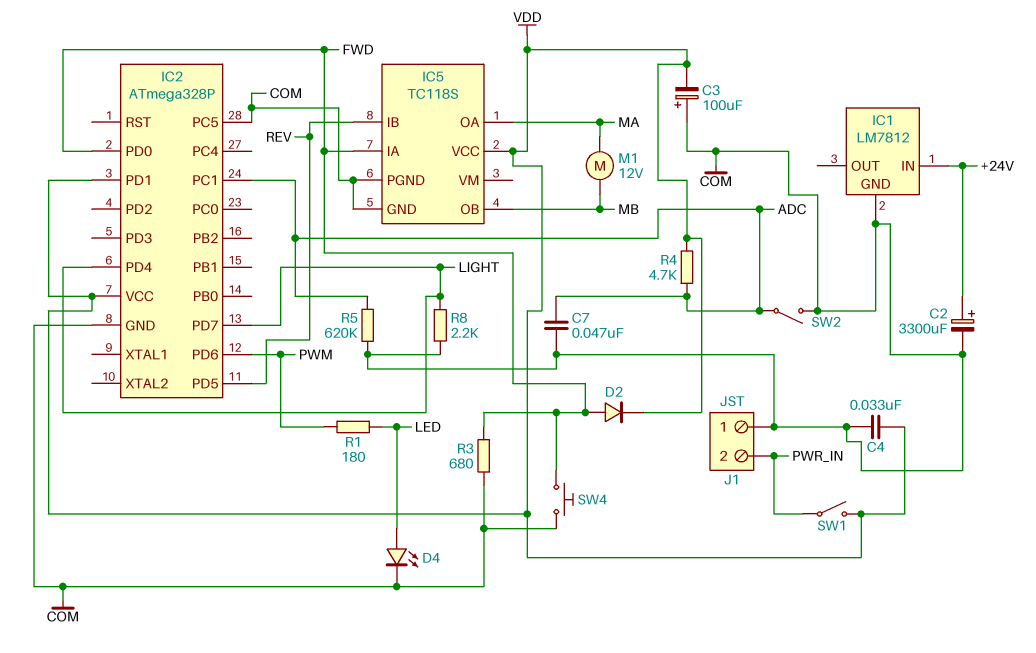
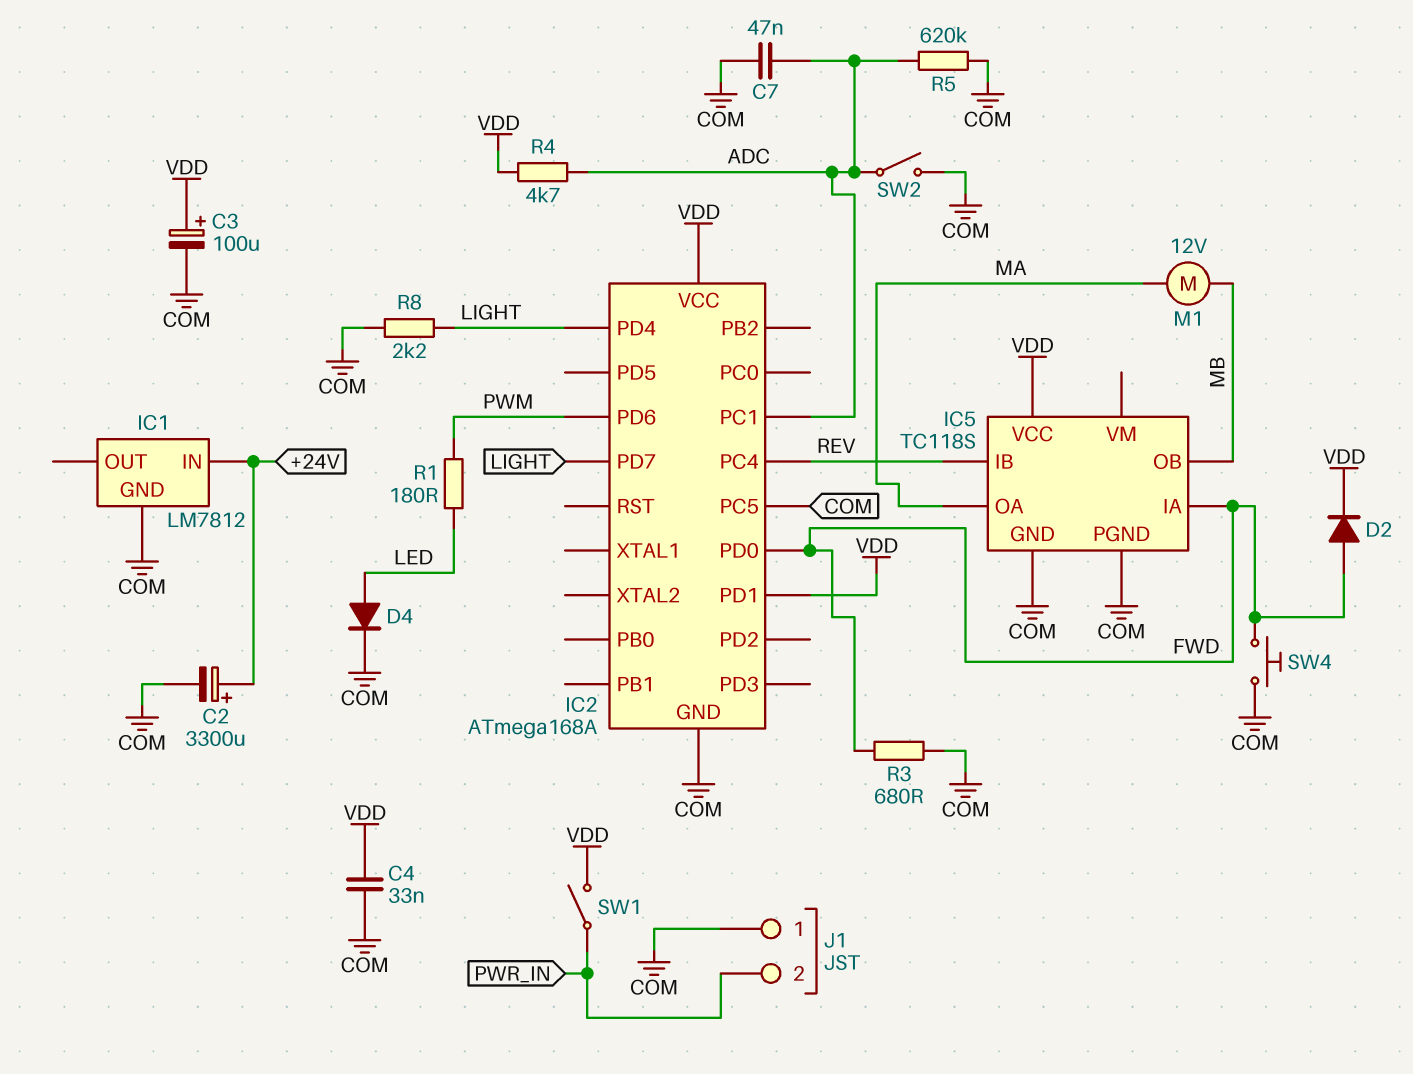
C3: 100uF (plus COM, minus VDD) -> 100uF (plus VDD, minus COM)
D4: LED (A LED, K COM) -> diode (A LED, K COM)
IC2: ATmega328P -> ATmega168A
IC2 pin PC4: none -> REV
IC2 pin PD5: REV -> none

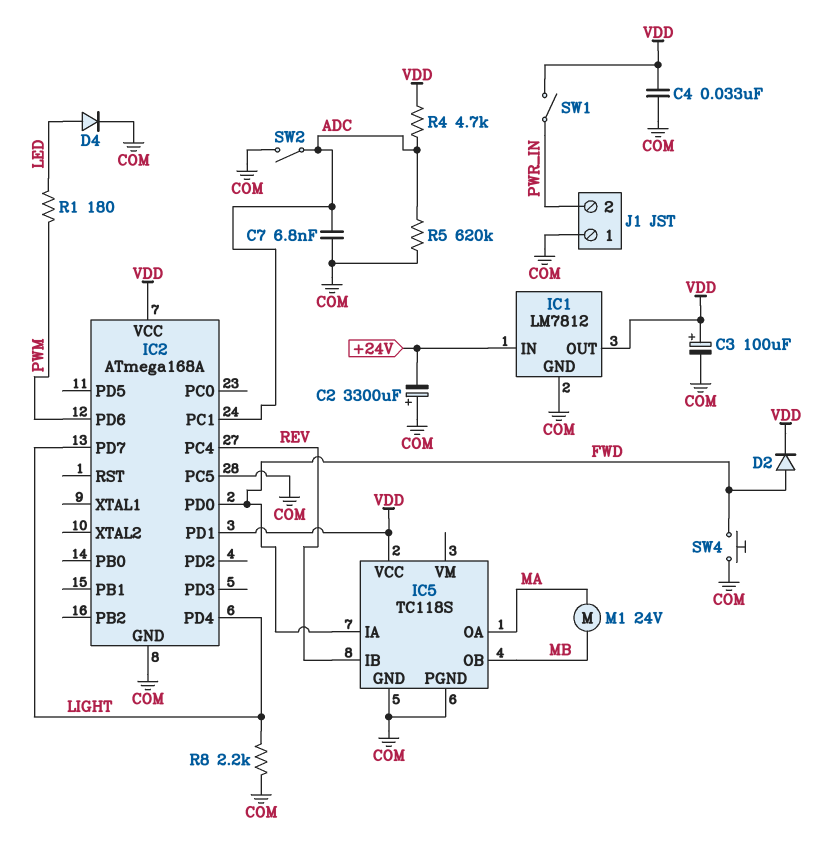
C2: 3300uF (plus +24V, minus COM) -> 3300uF (plus COM, minus +24V)
C7: 47nF (ADC, COM) -> 6.8nF (ADC, COM)
IC1 pin OUT: none -> VDD
M1: motor 12V (MA, MB) -> motor 24V (MA, MB)
R3: 680 (COM, FWD) -> none

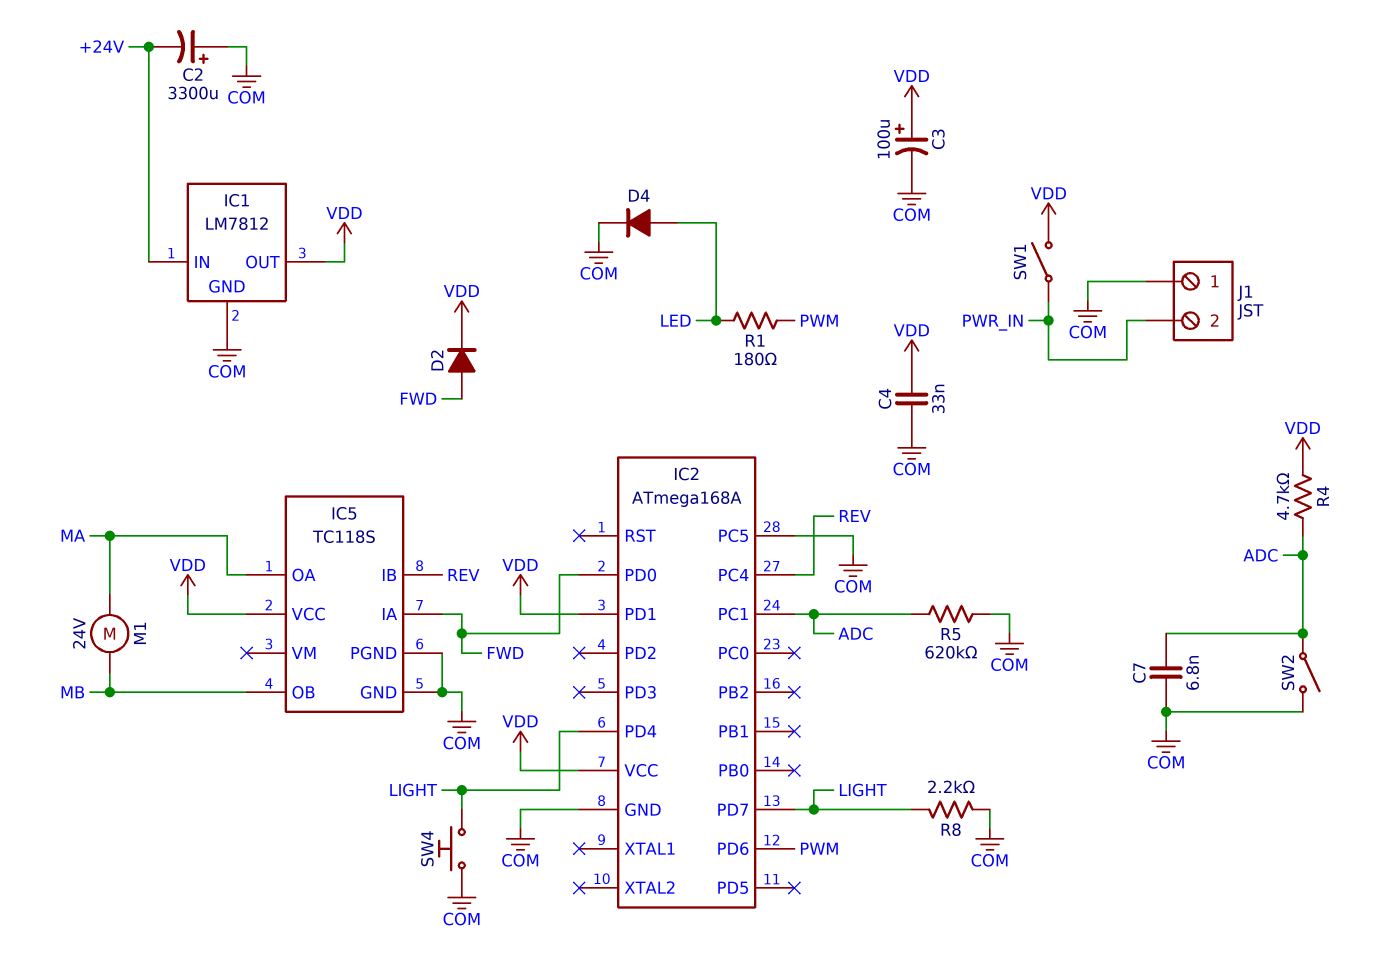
SW4: button (COM, FWD) -> button (COM, LIGHT)

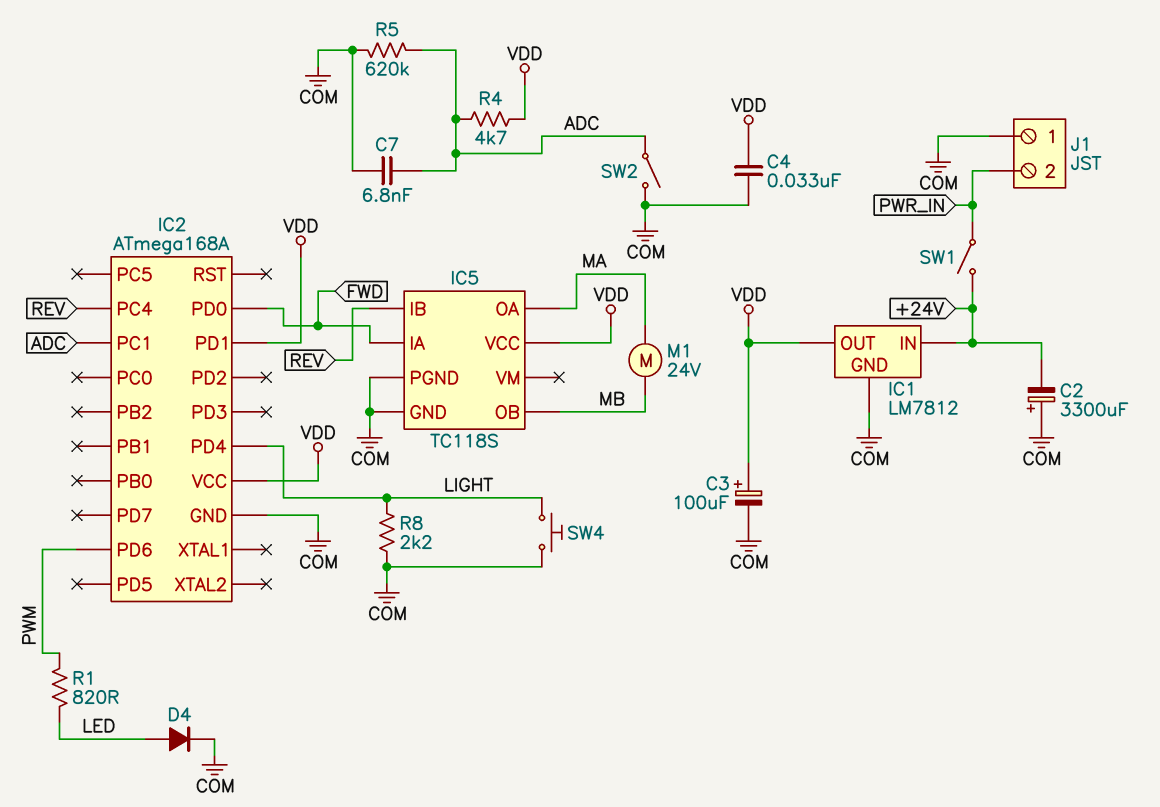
D2: diode (A FWD, K VDD) -> none
IC2 pin PC5: COM -> none
IC2 pin PD7: LIGHT -> none
R1: 180 (LED, PWM) -> 820 (LED, PWM)
SW1: switch (PWR_IN, VDD) -> switch (+24V, PWR_IN)

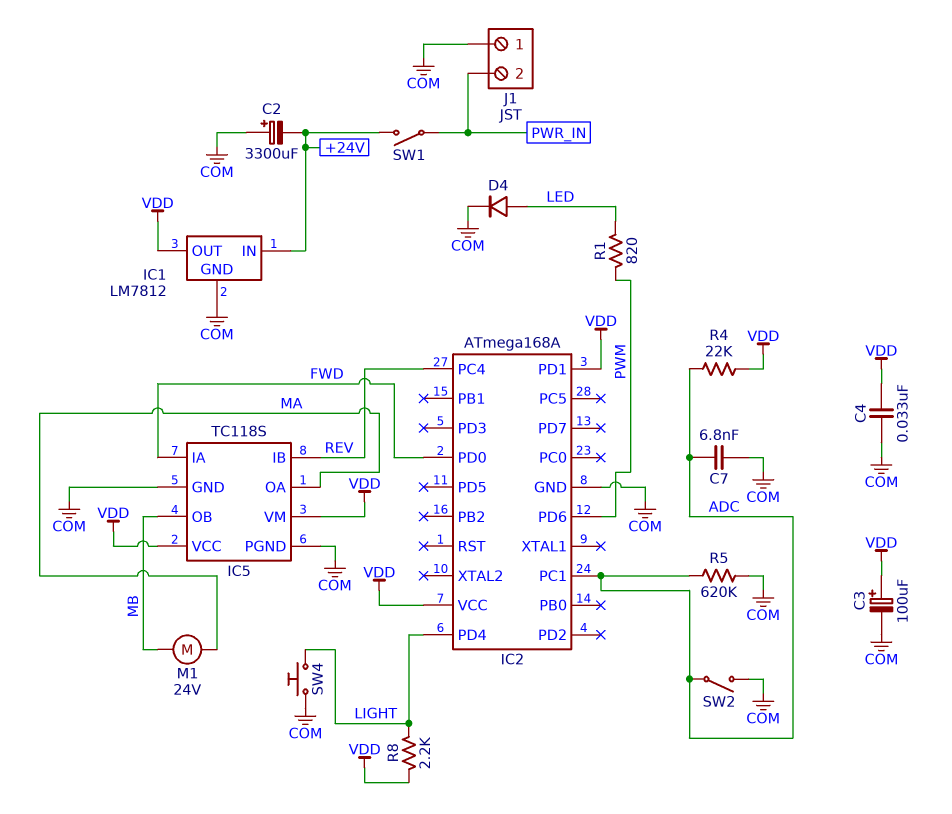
IC5 pin VM: none -> VDD
R4: 4.7k (ADC, VDD) -> 22k (ADC, VDD)
R8: 2.2k (COM, LIGHT) -> 2.2k (LIGHT, VDD)

